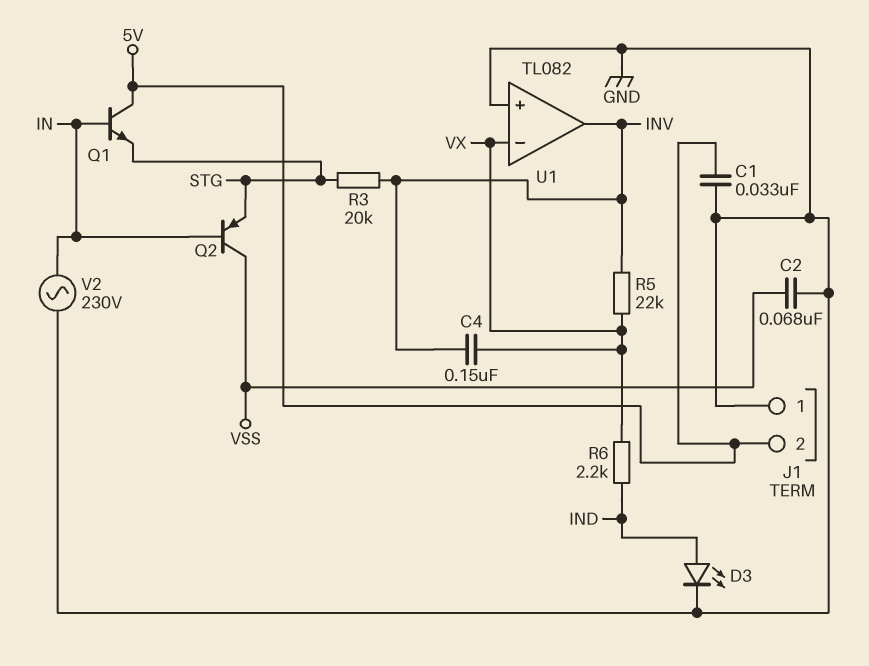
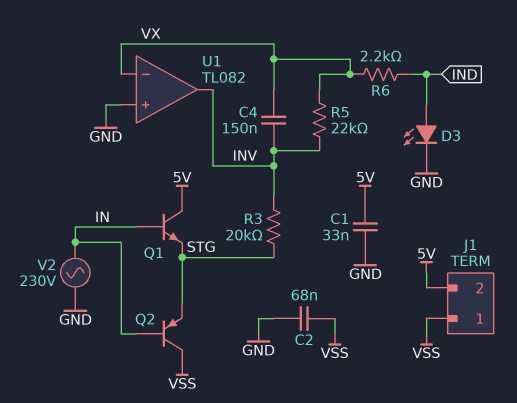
J1 pin 1: GND -> VSS

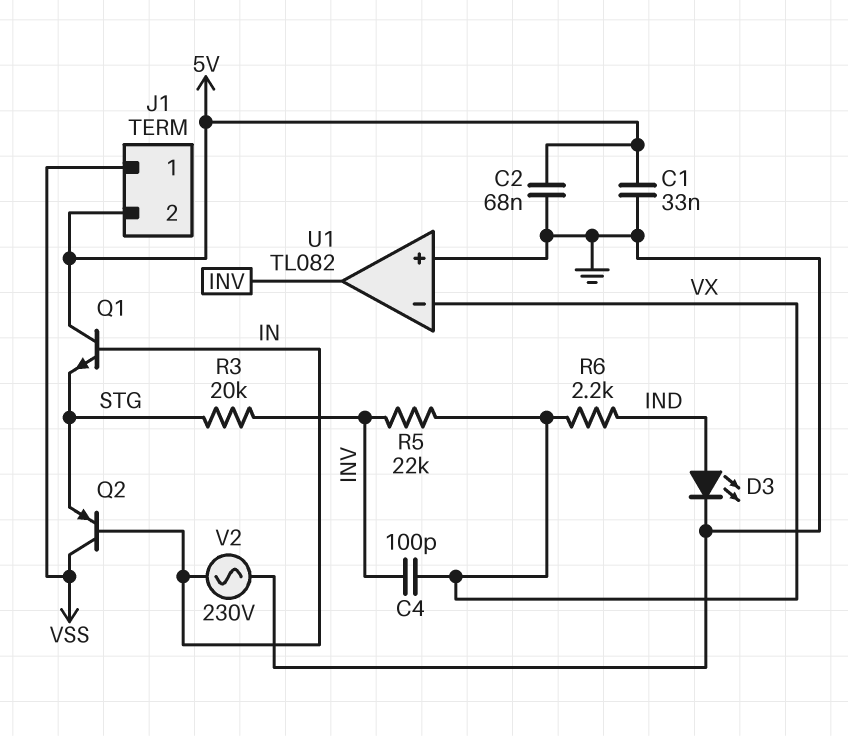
C2: 68nF (GND, VSS) -> 68nF (5V, GND)
C4: 150nF (INV, VX) -> 100pF (INV, VX)

